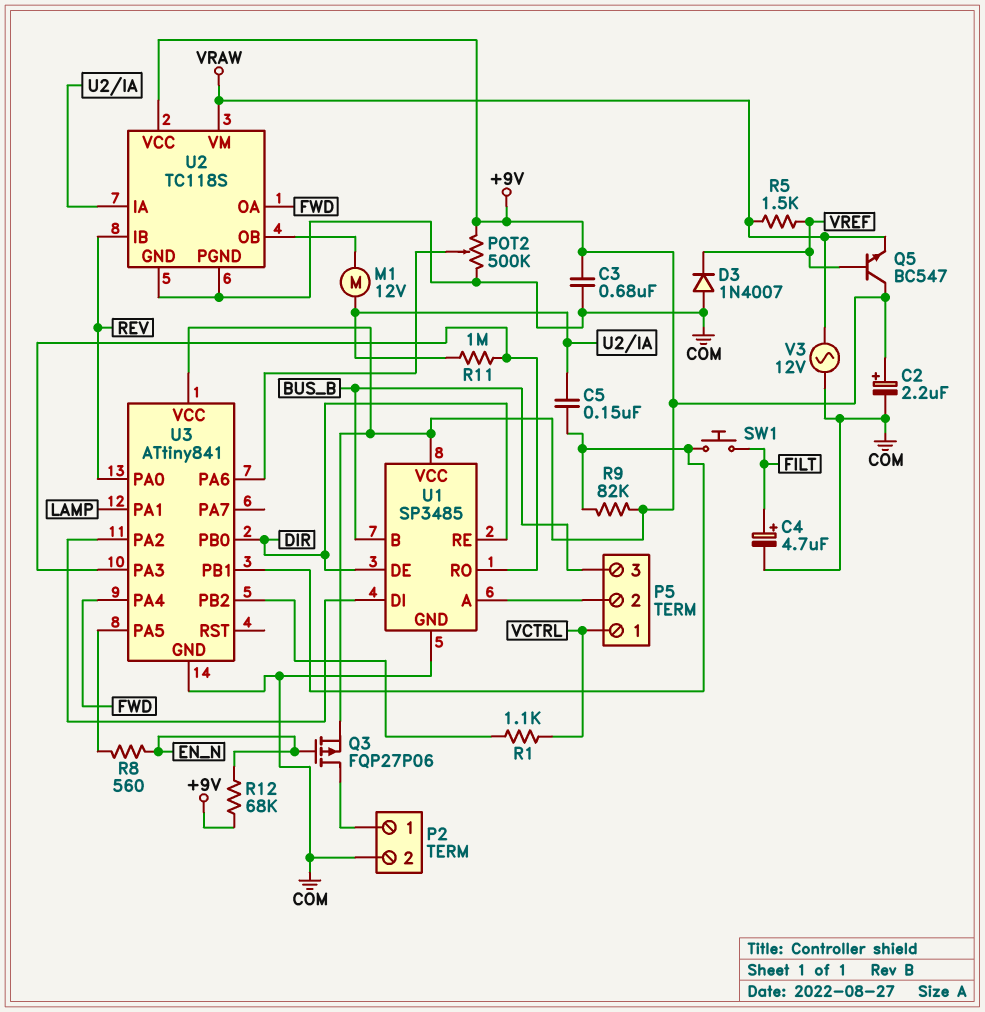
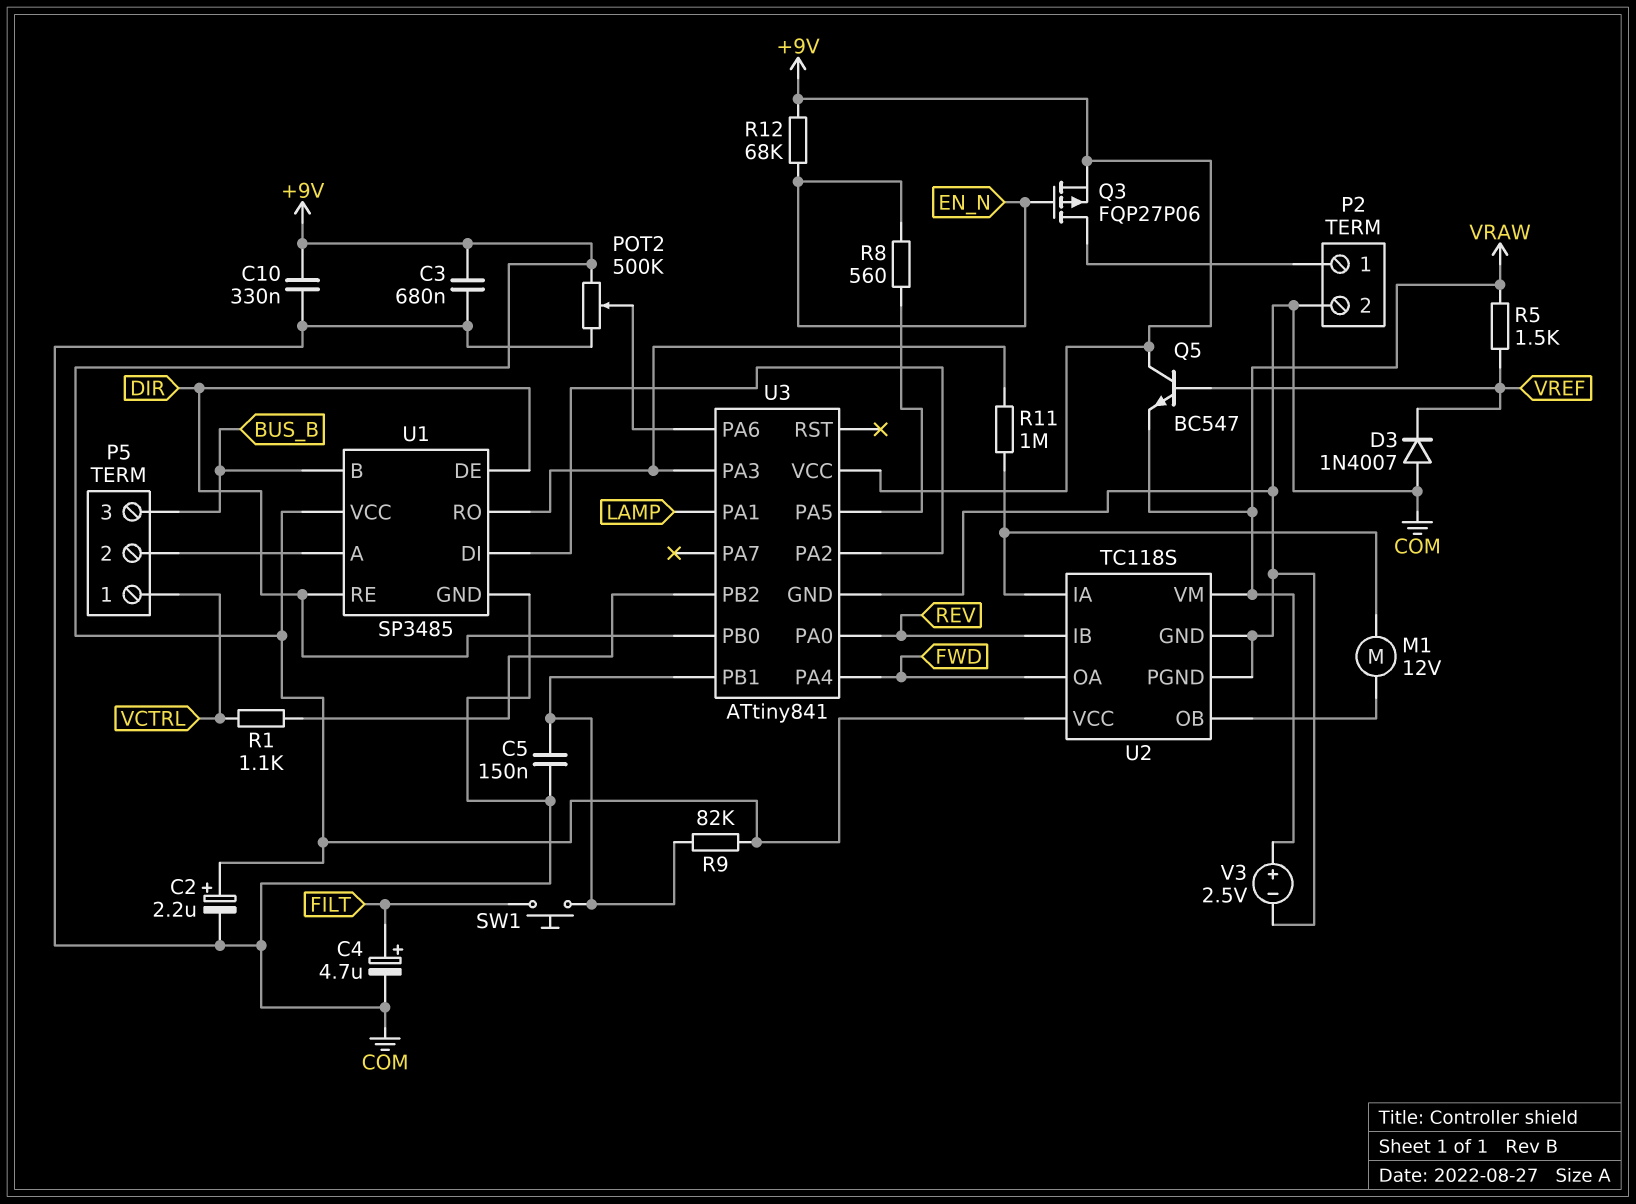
C5: 150nF (U2/IA, U3/PB1) -> 150nF (COM, U3/PB1)
C10: none -> 330nF (+9V, COM)
V3: AC 12V (COM, VRAW) -> 2.5V (plus VRAW, minus COM)

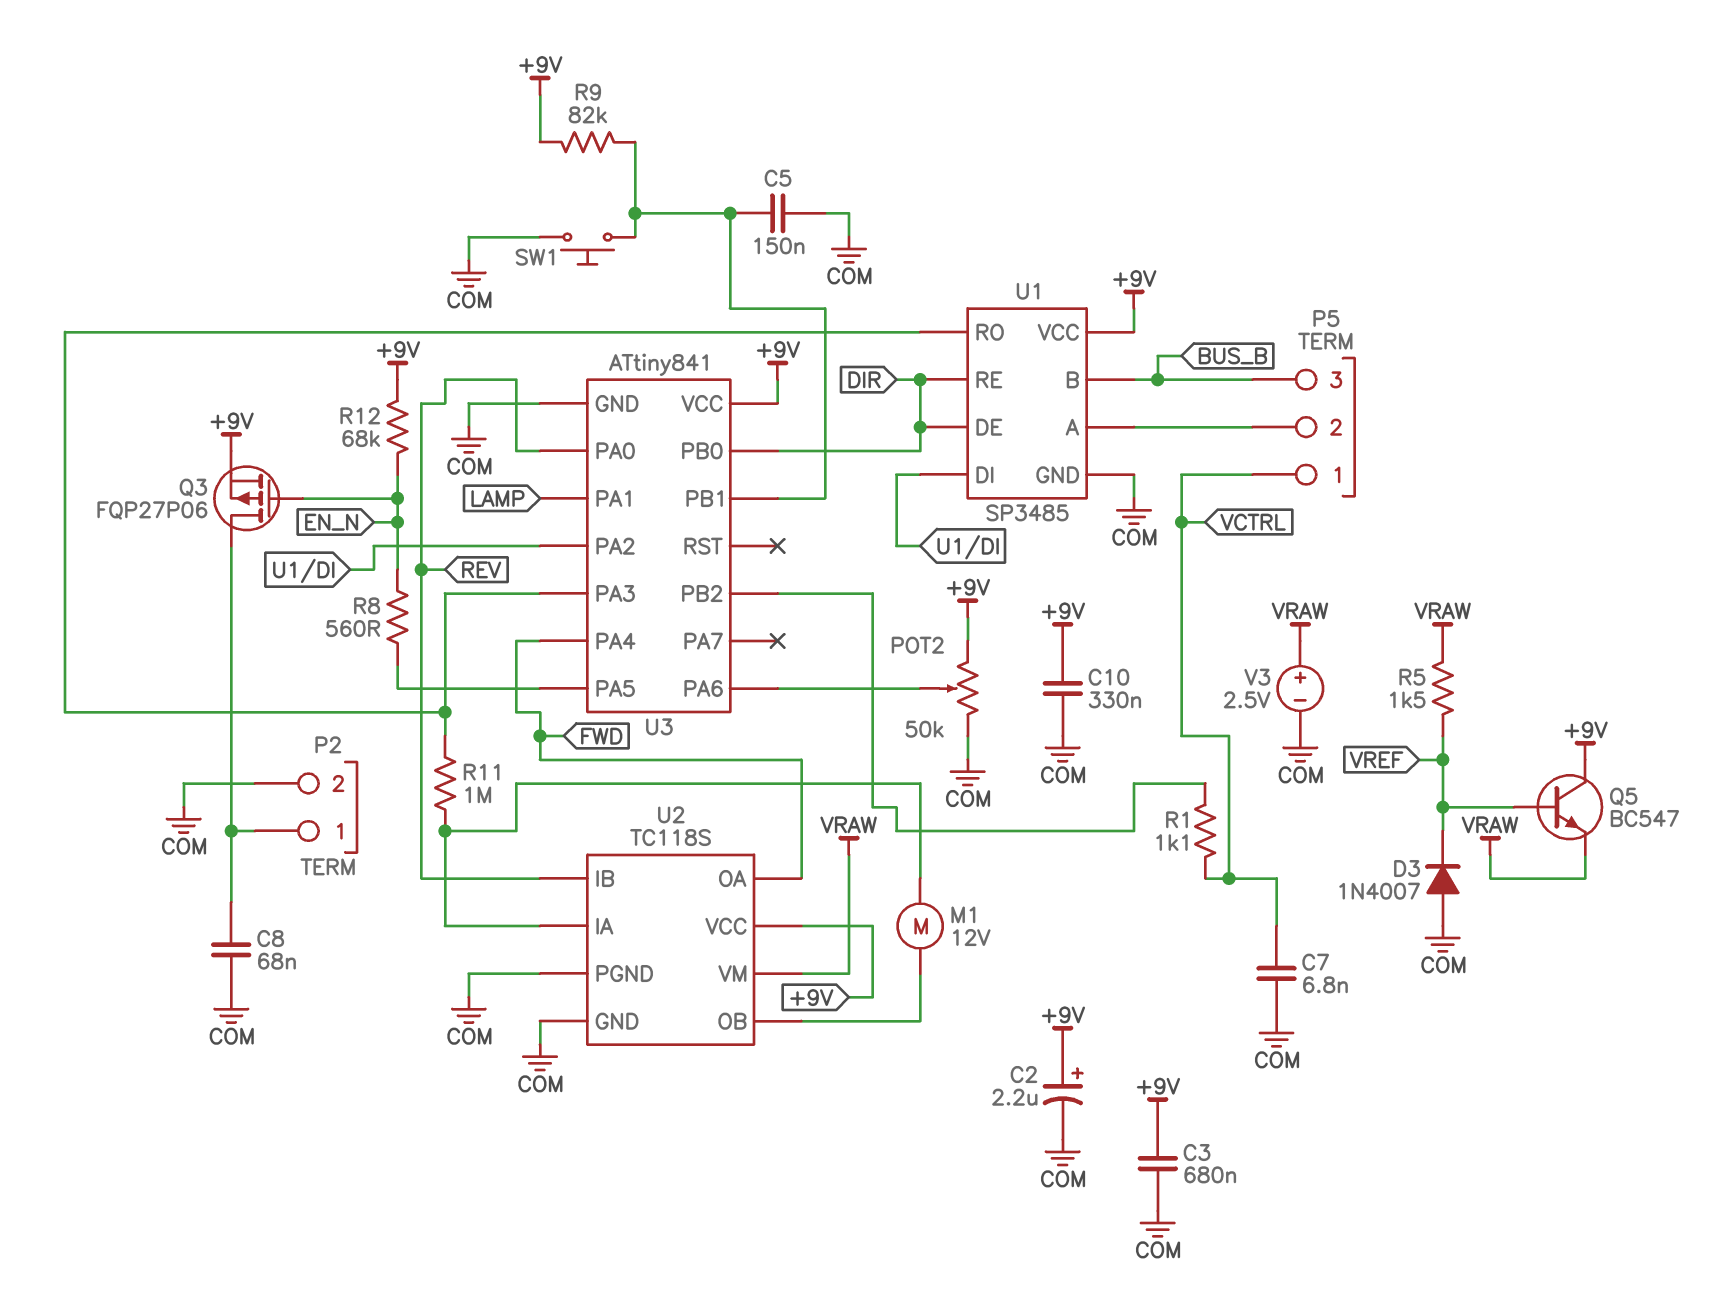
C4: 4.7uF (plus FILT, minus COM) -> none
C7: none -> 6.8nF (COM, VCTRL)
C8: none -> 68nF (COM, P2/1)
POT2: 500k (+9V, COM, wiper U3/PA6) -> 50k (+9V, COM, wiper U3/PA6)
SW1: button (FILT, U3/PB1) -> button (COM, U3/PB1)

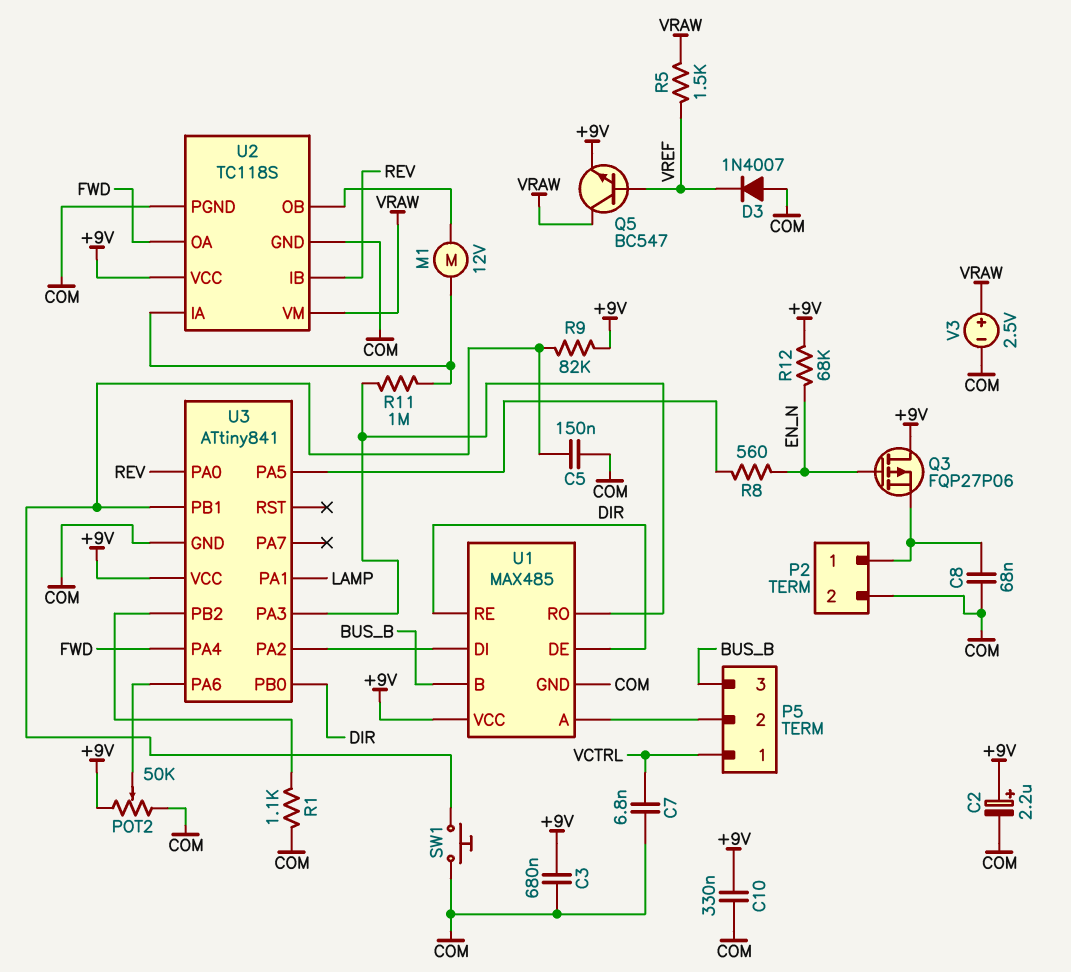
Q3: PMOS FQP27P06 (G EN_N, D P2/1, S +9V) -> PMOS FQP27P06 (G EN_N, D +9V, S P2/1)
Q5: NPN BC547 (B VREF, C +9V, E VRAW) -> NPN BC547 (B VREF, C VRAW, E +9V)
R1: 1.1k (U3/PB2, VCTRL) -> 1.1k (COM, U3/PB2)
U1: SP3485 -> MAX485

